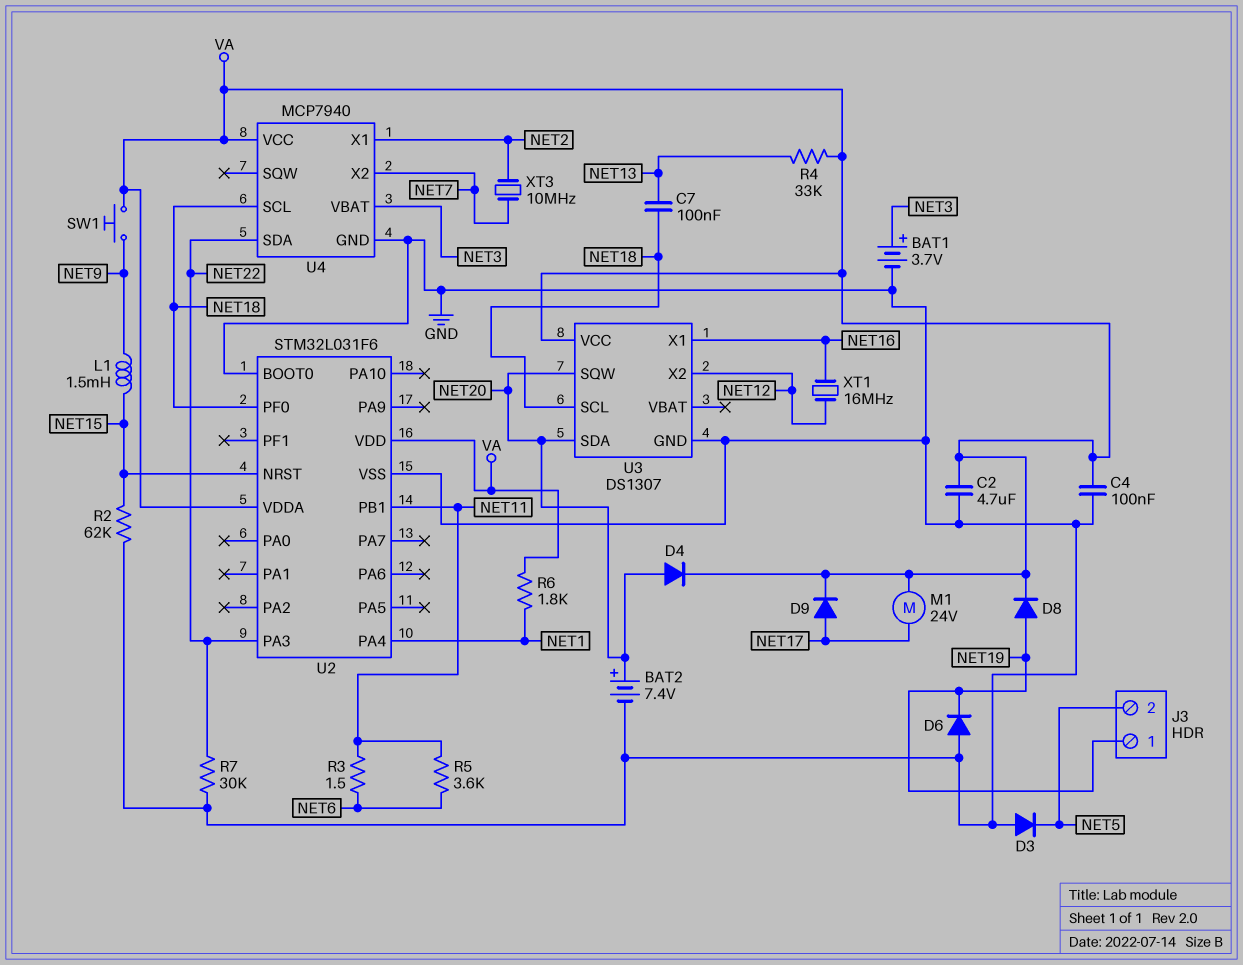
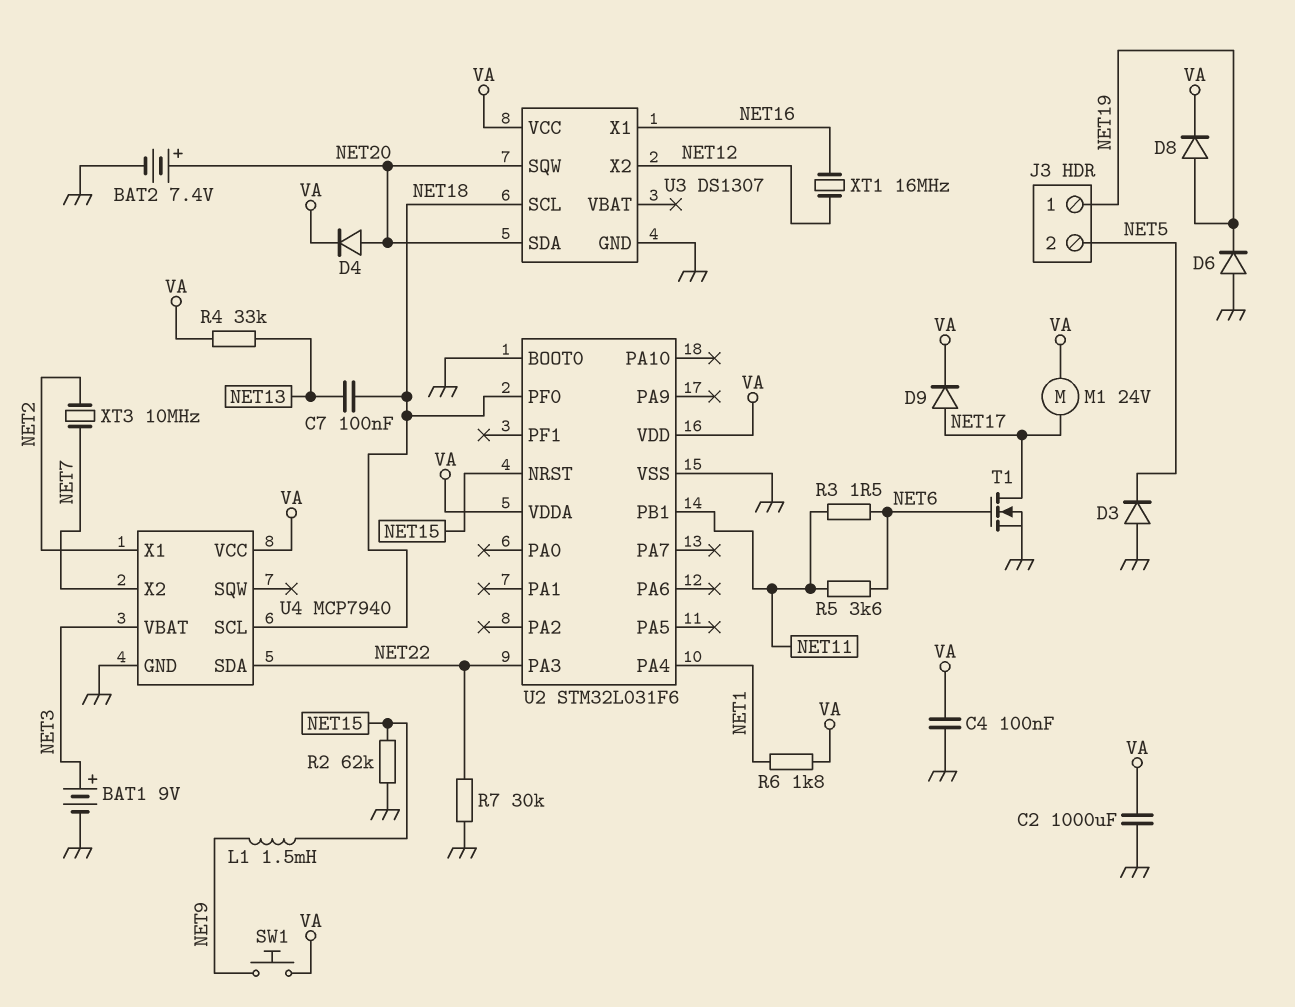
BAT1: 3.7V (plus NET3, minus GND) -> 9V (plus NET3, minus GND)
C2: 4.7uF (GND, VA) -> 1000uF (GND, VA)
T1: none -> NMOS (G NET6, D NET17, S GND)

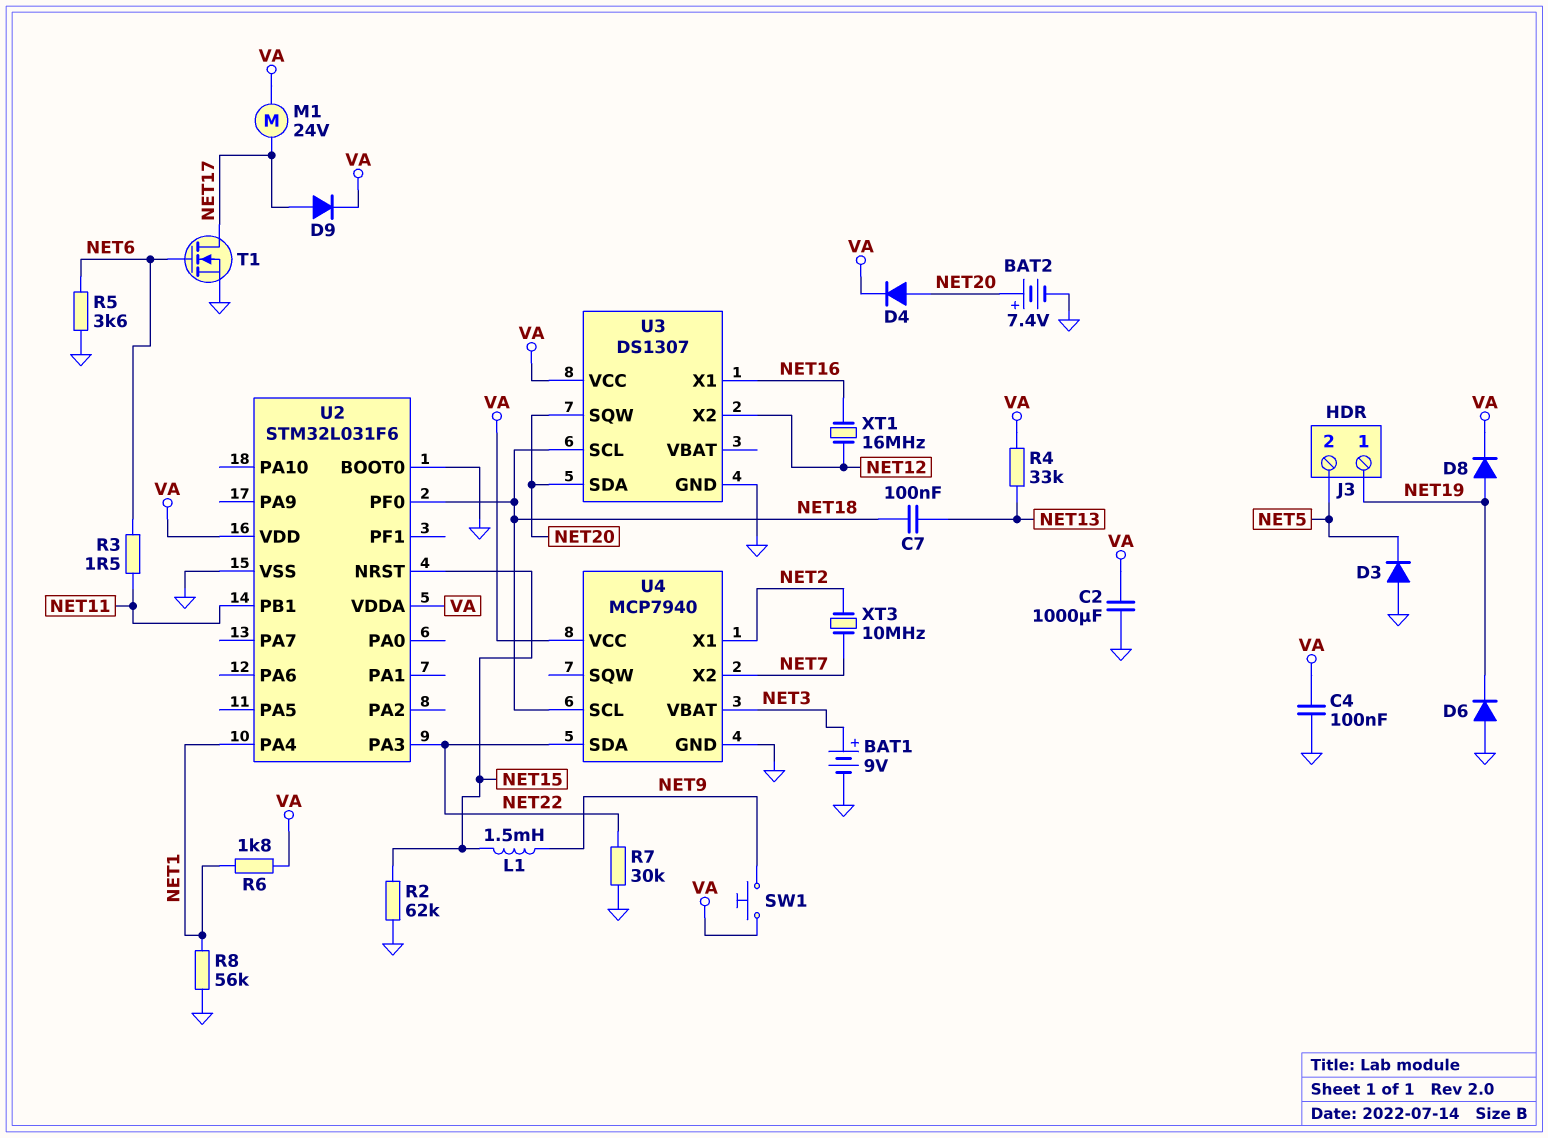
R5: 3.6k (NET6, NET11) -> 3.6k (GND, NET6)
R8: none -> 56k (GND, NET1)

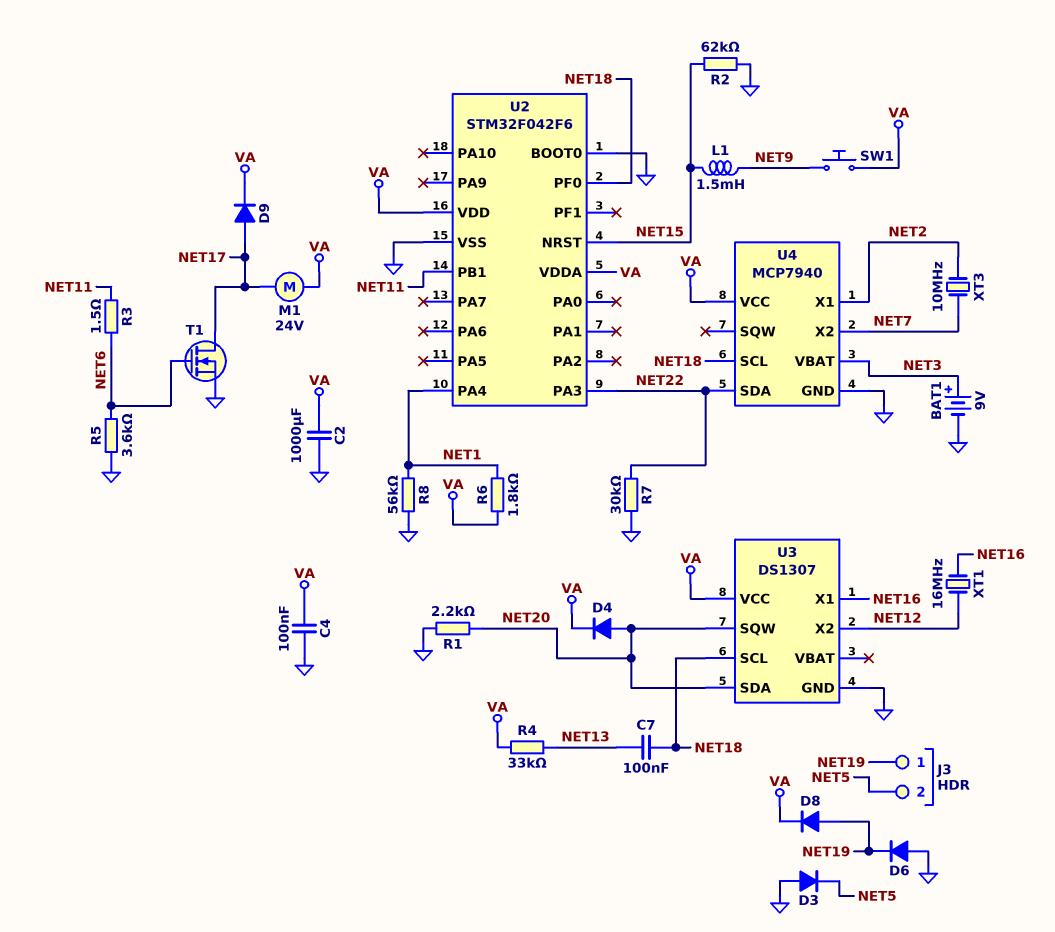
BAT2: 7.4V (plus NET20, minus GND) -> none
R1: none -> 2.2k (GND, NET20)
U2: STM32L031F6 -> STM32F042F6

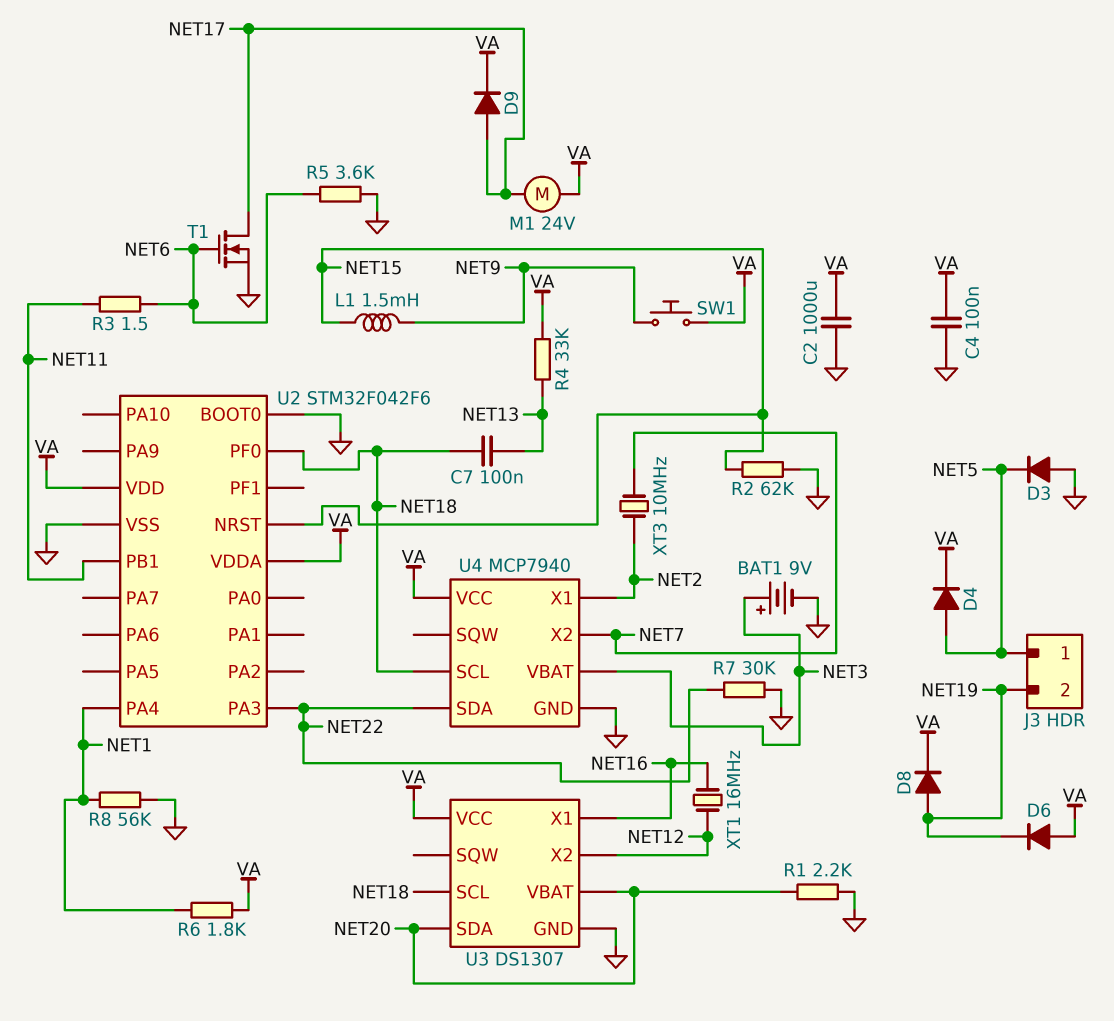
D4: diode (A NET20, K VA) -> diode (A NET5, K VA)
D6: diode (A GND, K NET19) -> diode (A VA, K NET19)
J3 pin 1: NET19 -> NET5
J3 pin 2: NET5 -> NET19
U3 pin SQW: NET20 -> none
U3 pin VBAT: none -> NET20

